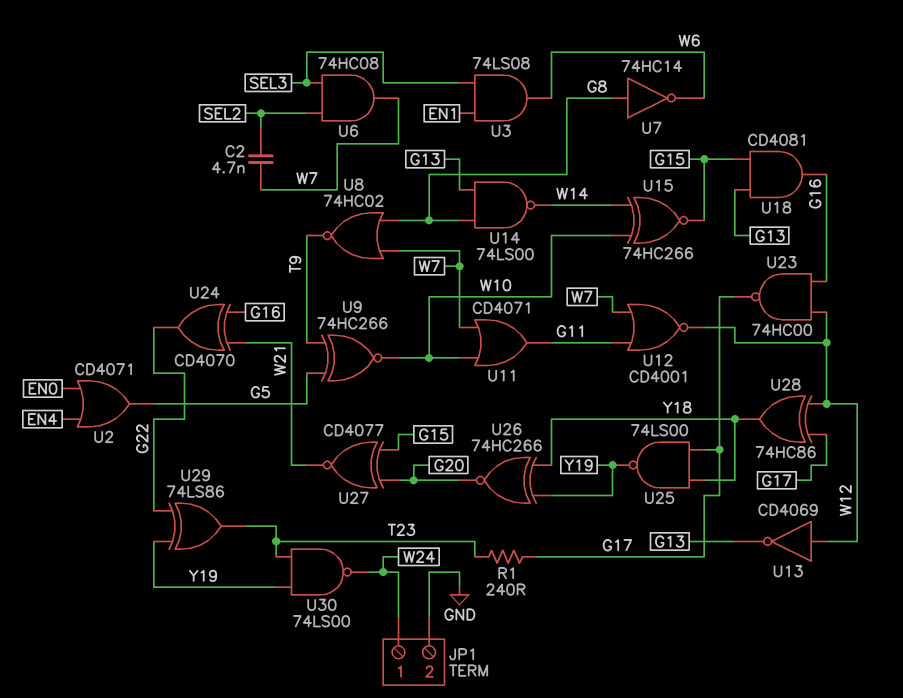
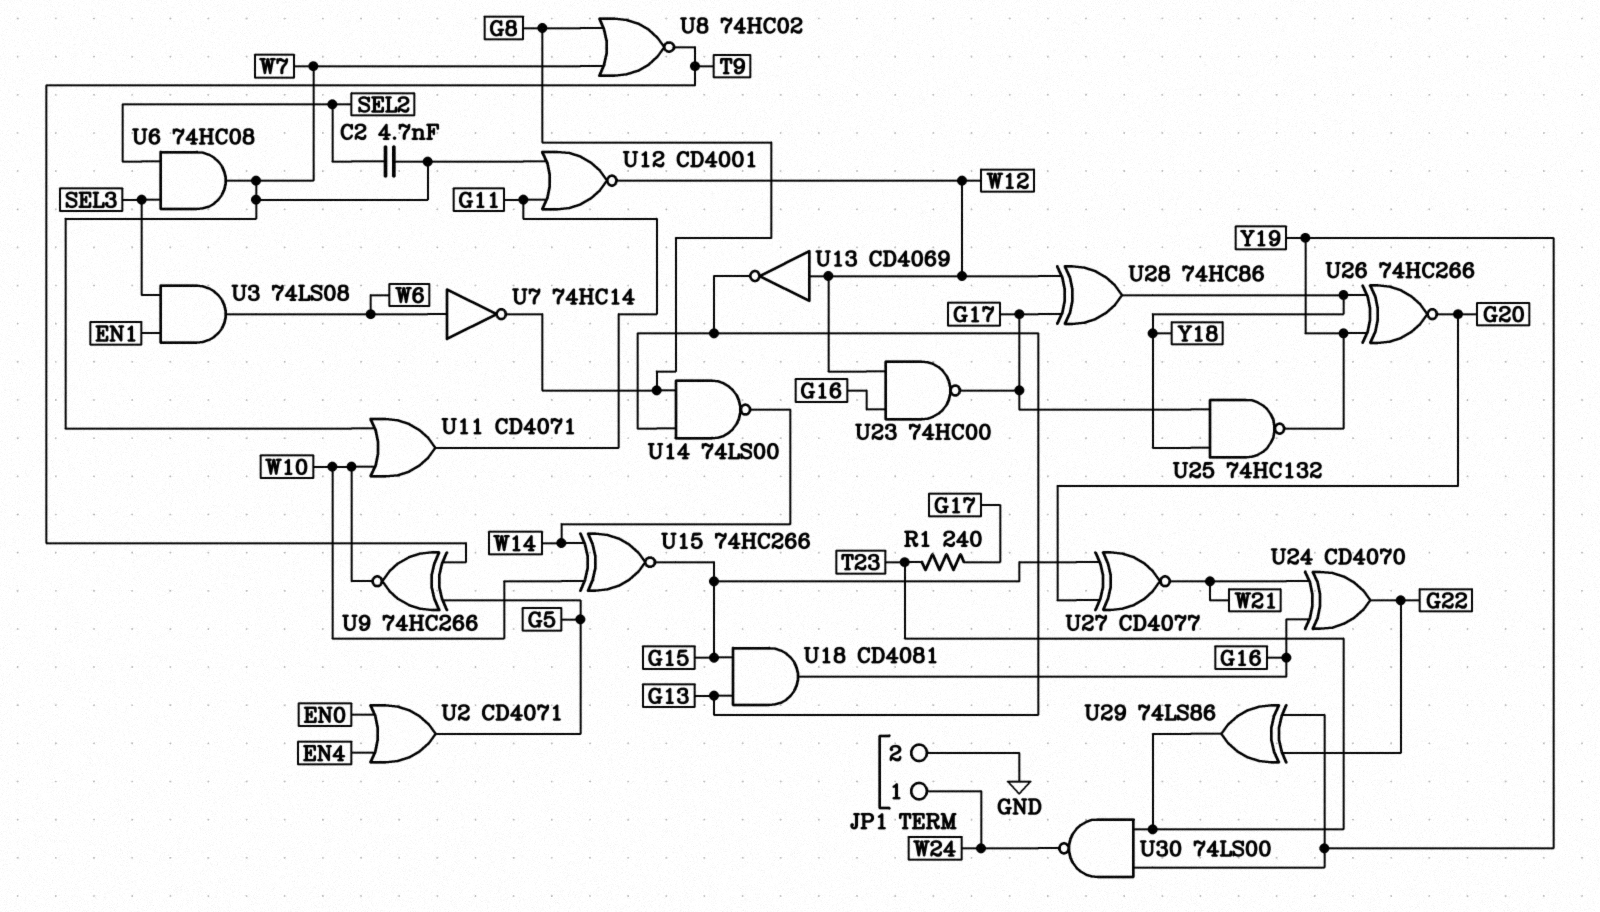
U7: NOT 74HC14 (in G8, out W6) -> NOT 74HC14 (in W6, out G8)
U25: NAND 74LS00 (in G17, in Y18, out Y19) -> NAND 74HC132 (in G17, in Y18, out Y19)

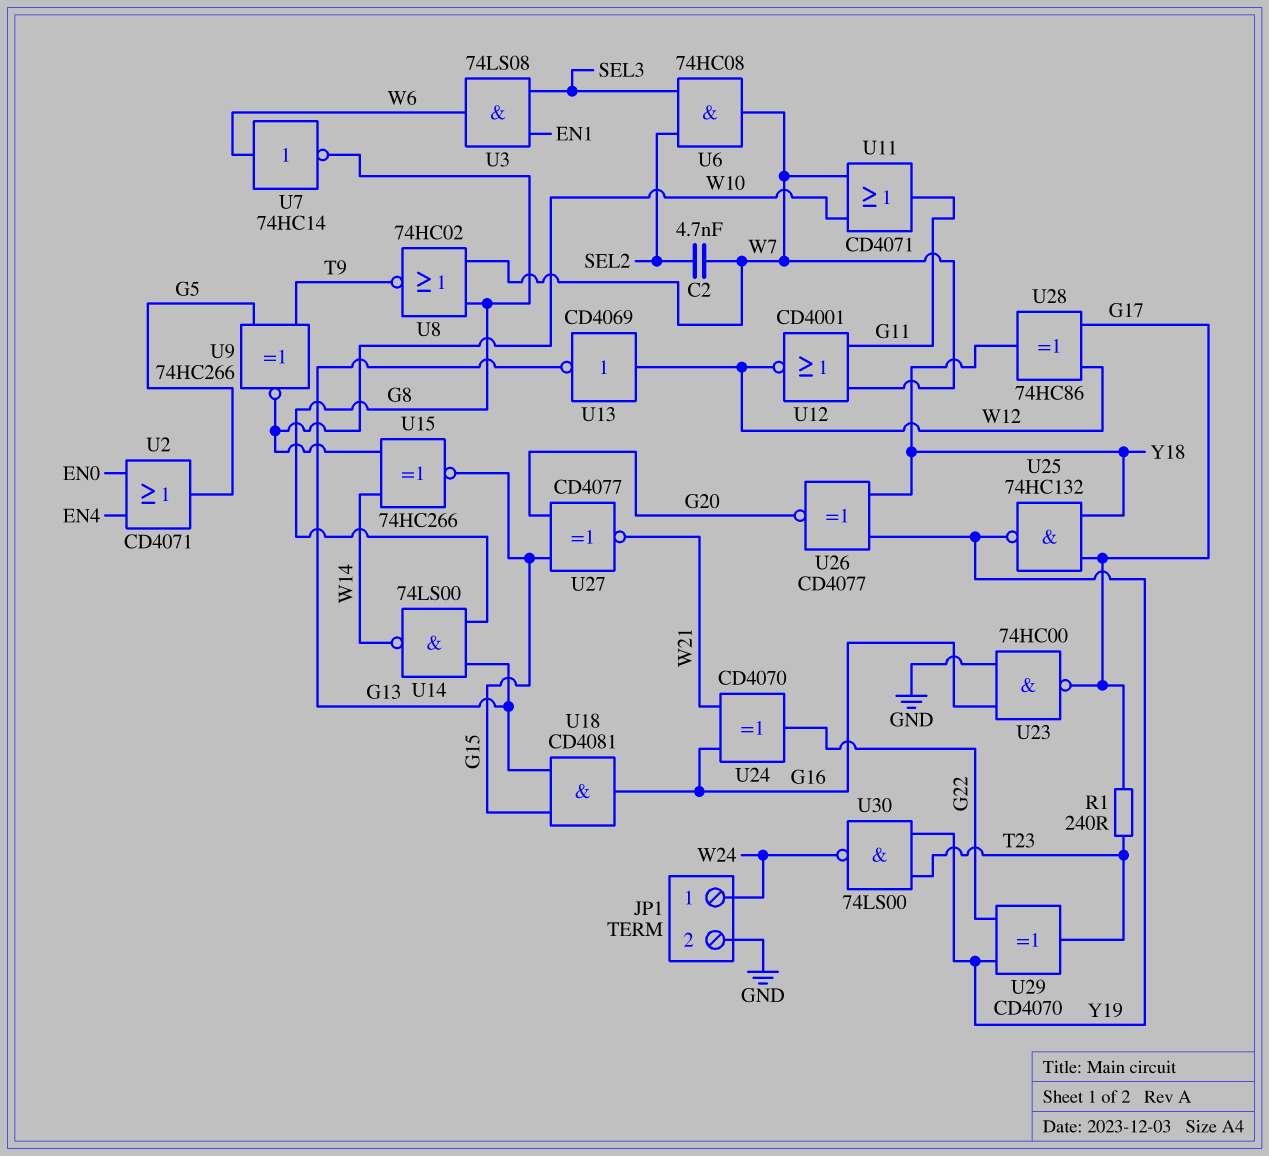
U23: NAND 74HC00 (in G16, in W12, out G17) -> NAND 74HC00 (in G16, in GND, out G17)
U26: XNOR 74HC266 (in Y18, in Y19, out G20) -> XNOR CD4077 (in Y18, in Y19, out G20)
U29: XOR 74LS86 (in G22, in Y19, out T23) -> XOR CD4070 (in G22, in Y19, out T23)

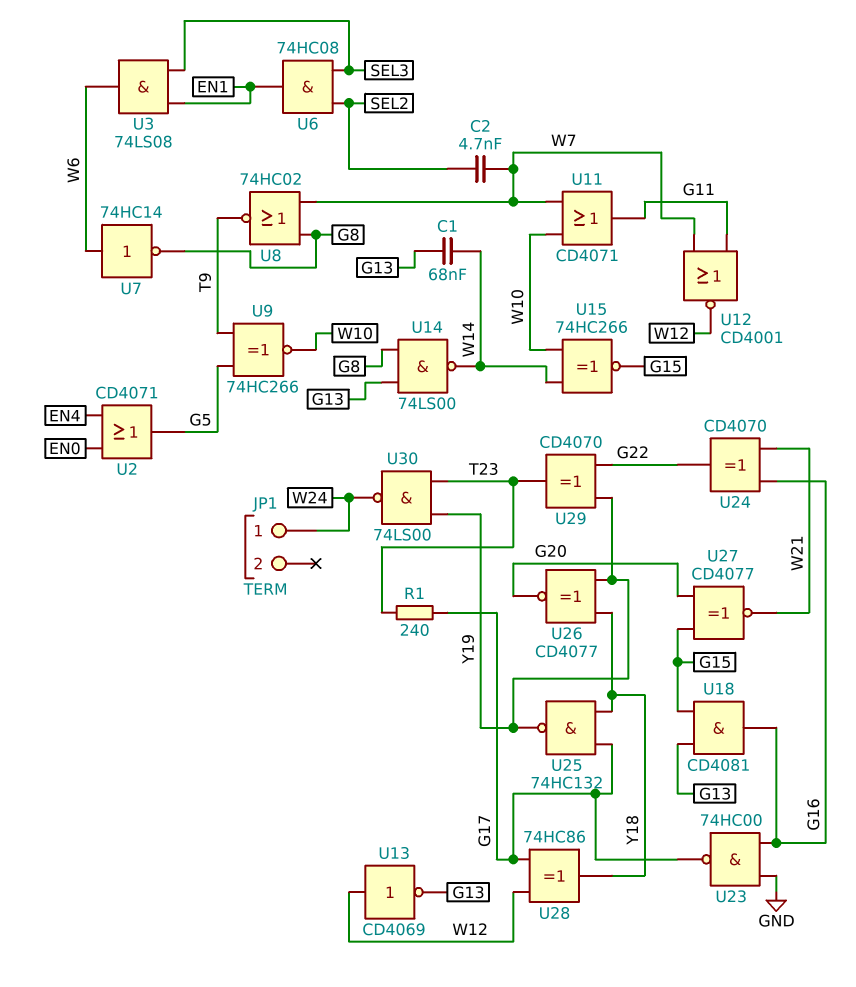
C1: none -> 68nF (G13, W14)
JP1 pin 2: GND -> none
U6: AND 74HC08 (in SEL2, in SEL3, out W7) -> AND 74HC08 (in SEL2, in SEL3, out EN1)

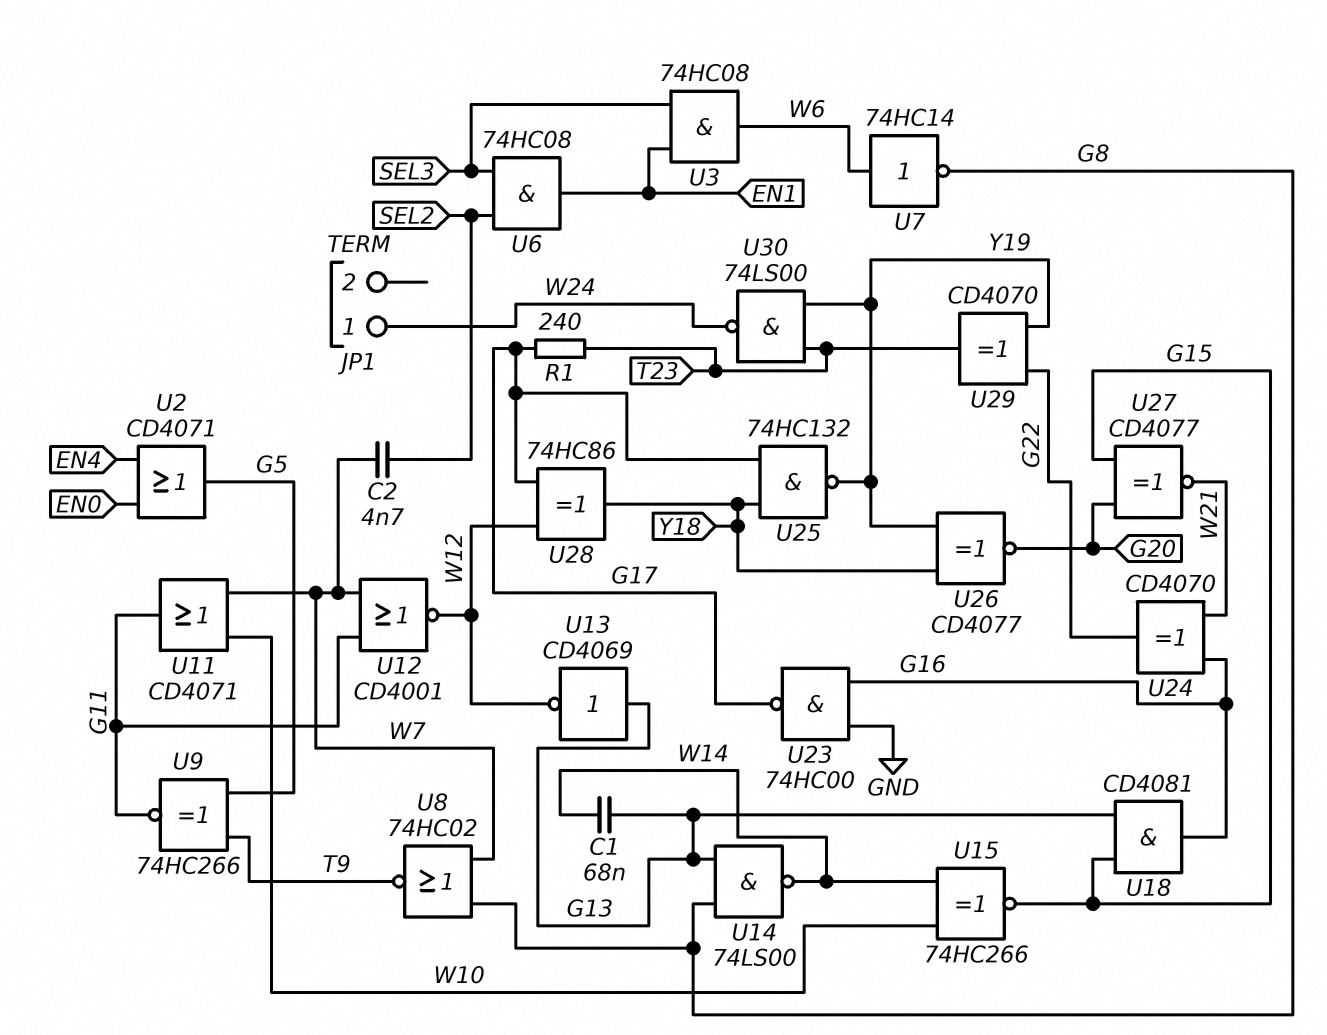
U3: AND 74LS08 (in EN1, in SEL3, out W6) -> AND 74HC08 (in EN1, in SEL3, out W6)
U9: XNOR 74HC266 (in G5, in T9, out W10) -> XNOR 74HC266 (in G5, in T9, out G11)
U13: NOT CD4069 (in W12, out G13) -> NOT CD4069 (in G13, out W12)

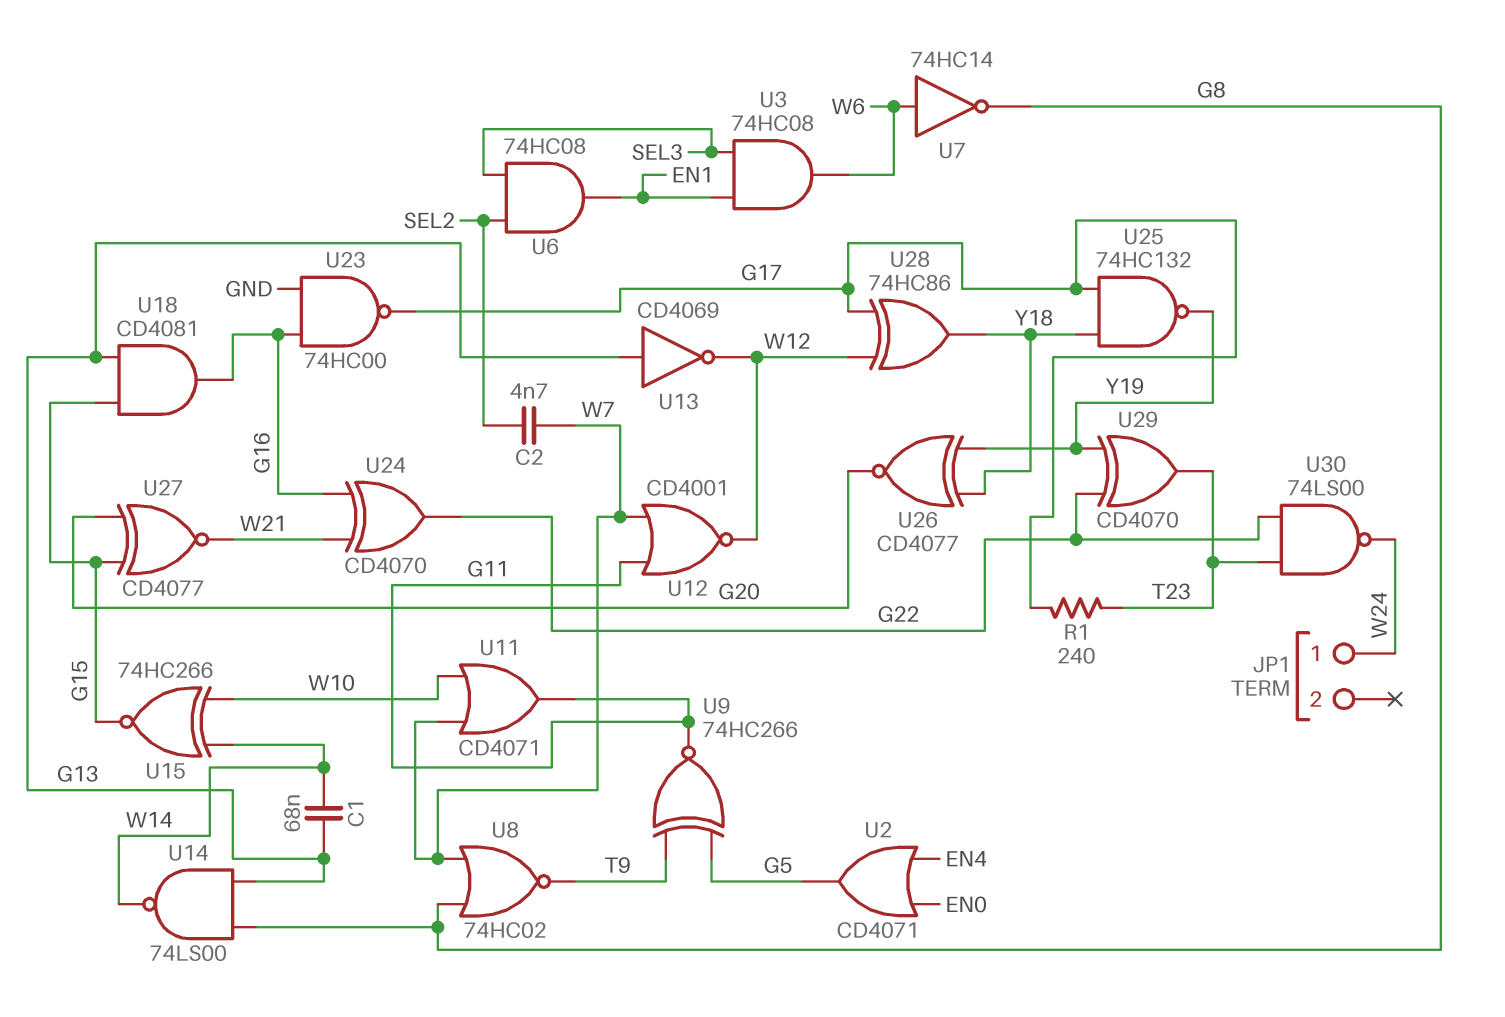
U30: NAND 74LS00 (in T23, in Y19, out W24) -> NAND 74LS00 (in G22, in T23, out W24)

